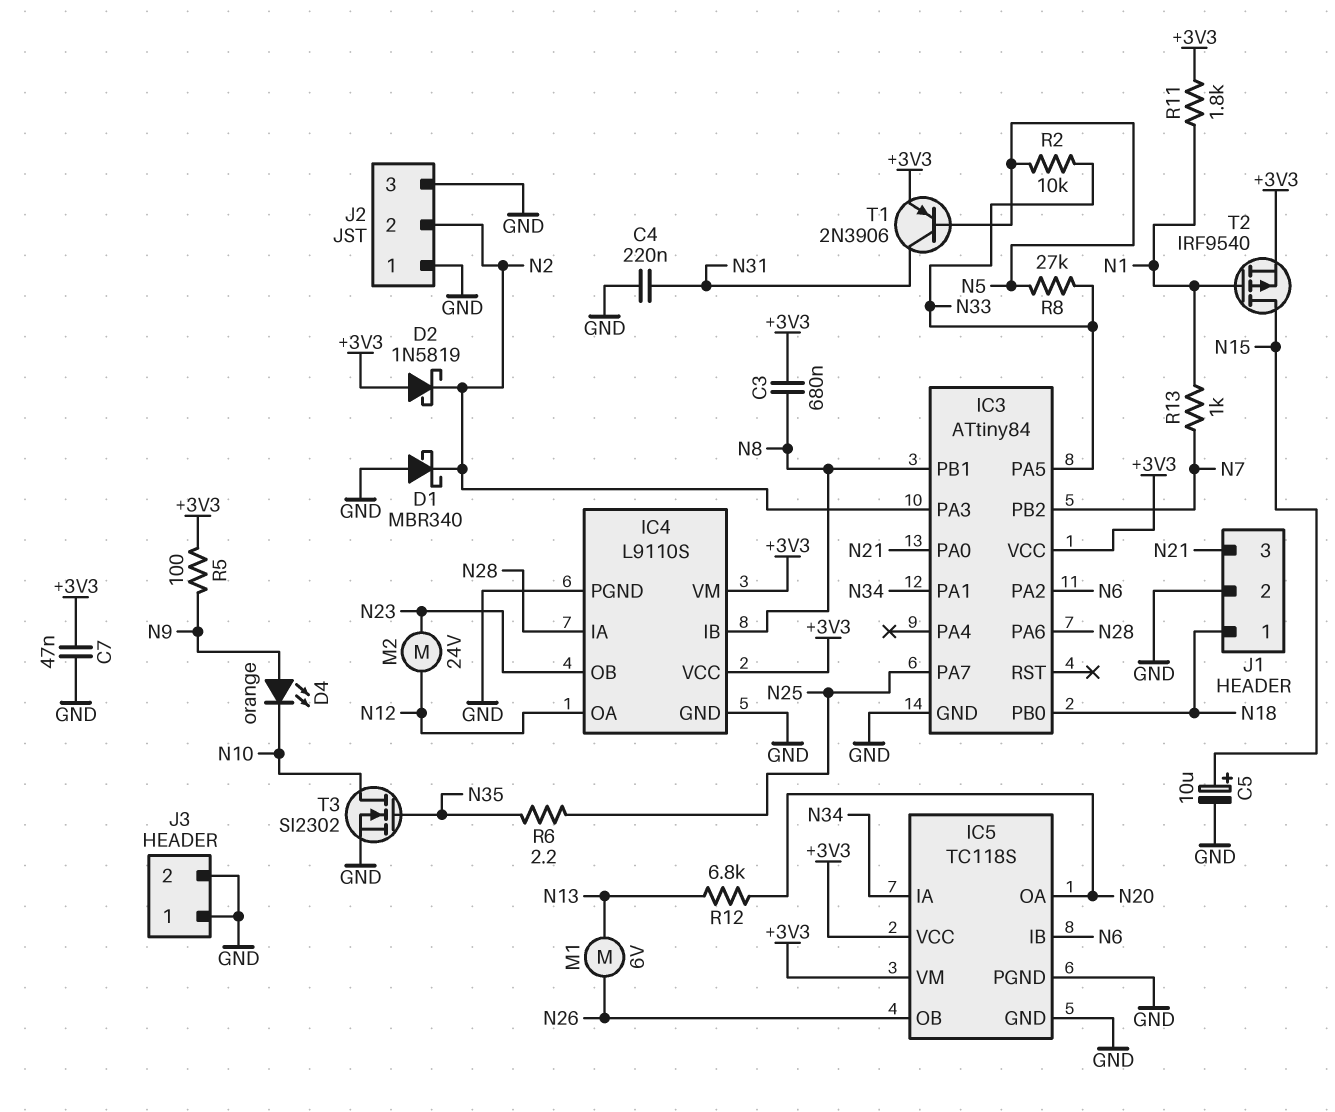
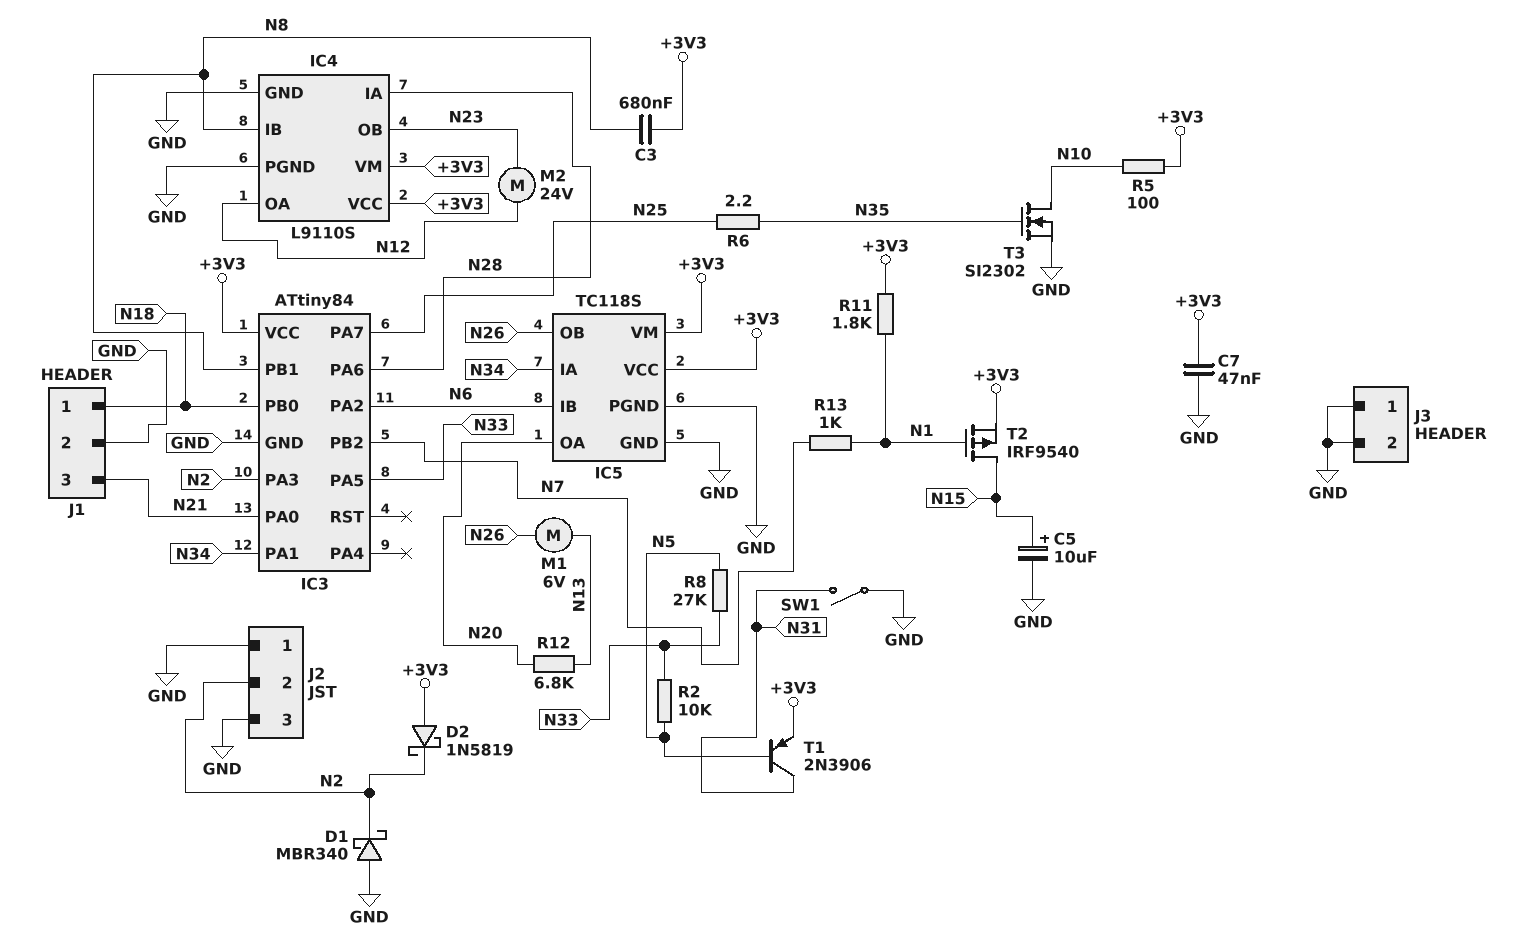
C4: 220nF (GND, N31) -> none
D4: LED orange (A N9, K N10) -> none
R5: 100 (+3V3, N9) -> 100 (+3V3, N10)
SW1: none -> switch (GND, N31)

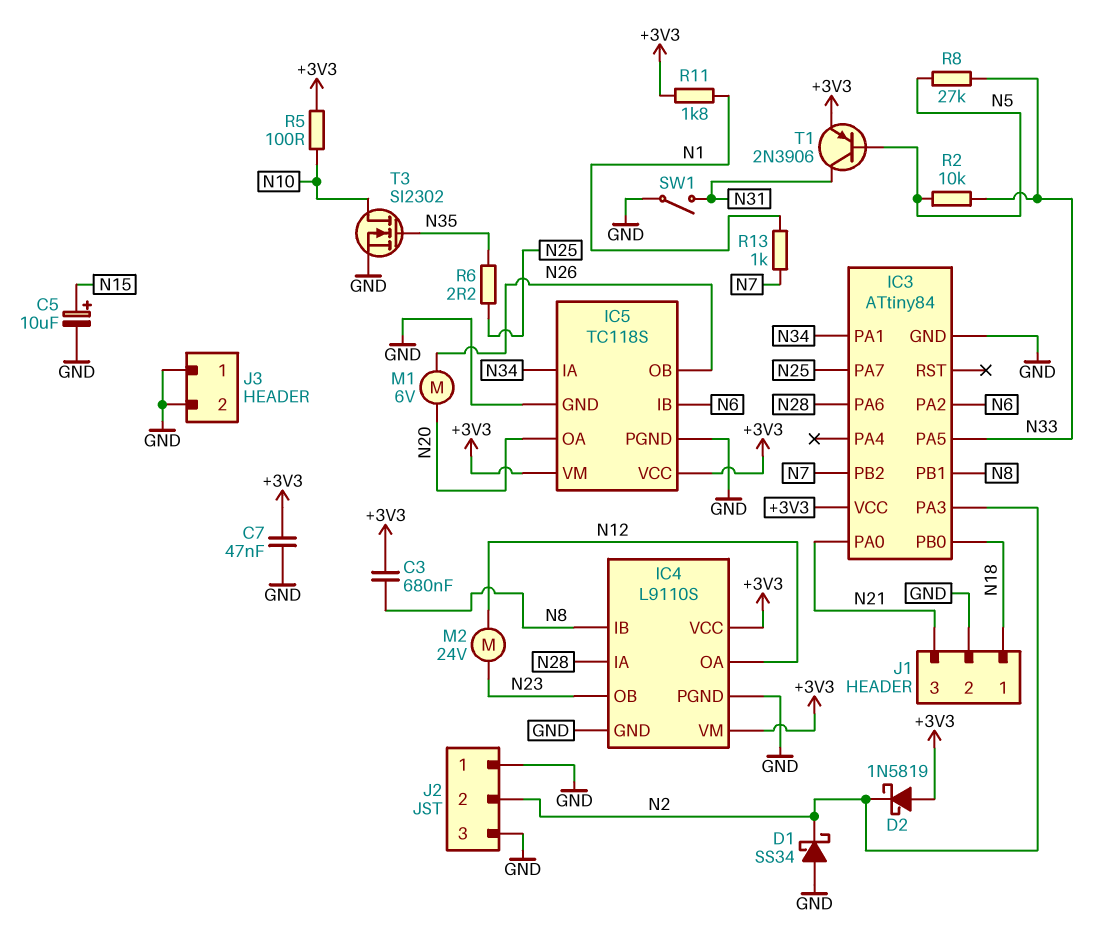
D1: schottky MBR340 (A GND, K N2) -> schottky SS34 (A GND, K N2)
M1: motor 6V (N13, N26) -> motor 6V (N20, N26)
R12: 6.8k (N13, N20) -> none
T2: PMOS IRF9540 (G N1, D N15, S +3V3) -> none

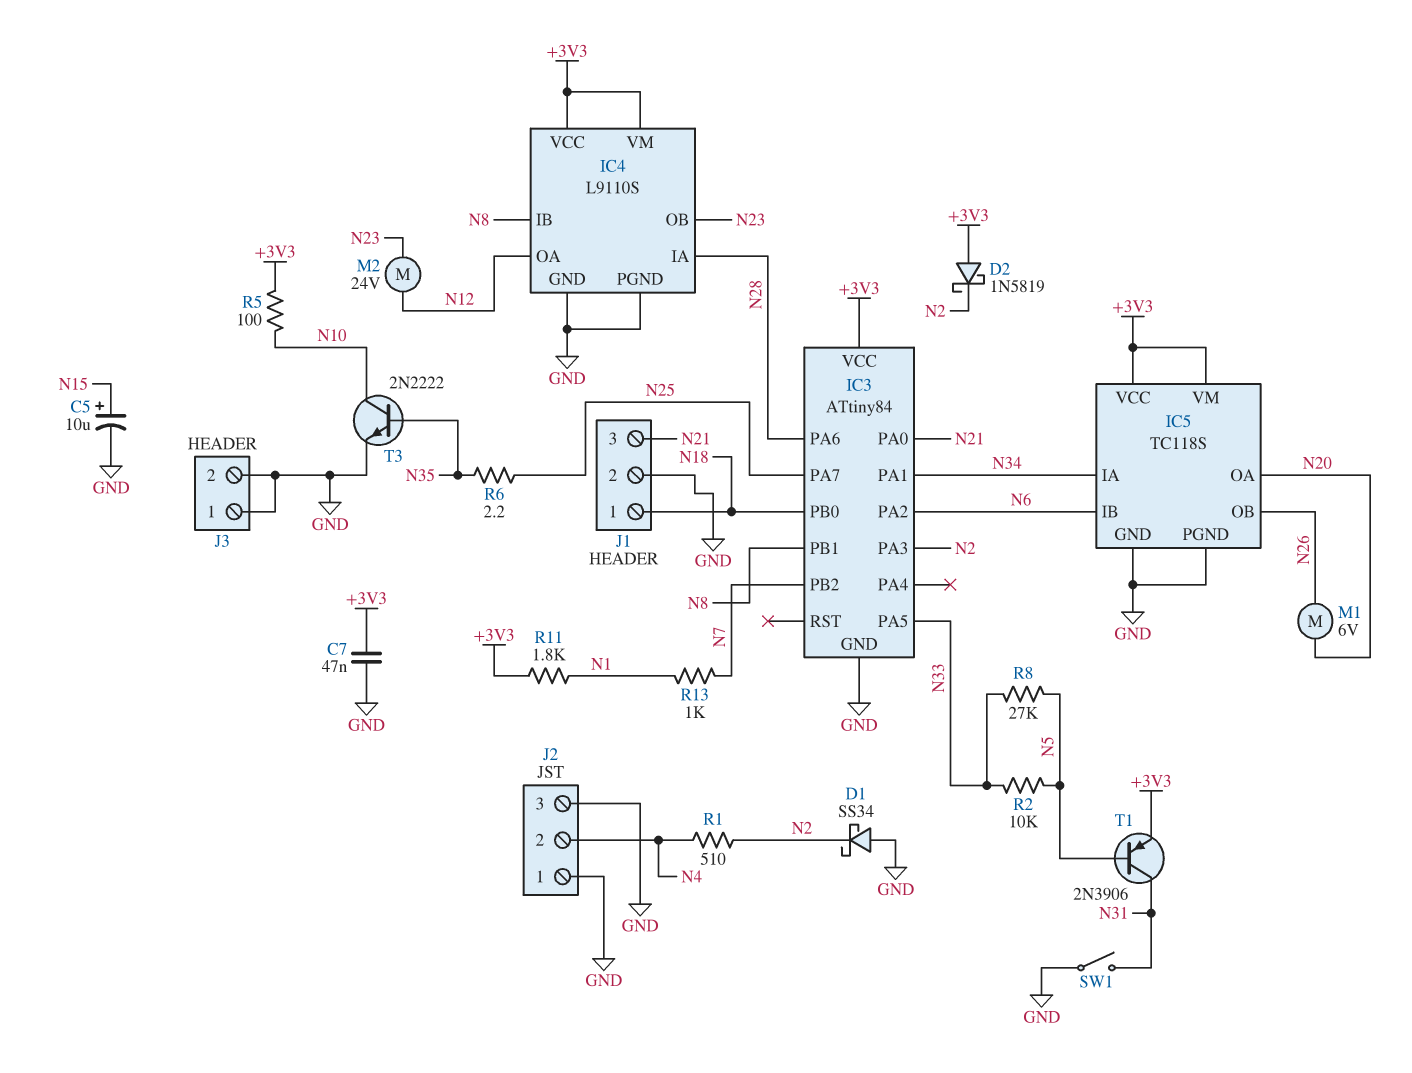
C3: 680nF (+3V3, N8) -> none
J2 pin 2: N2 -> N4
R1: none -> 510 (N2, N4)
T3: NMOS SI2302 (G N35, D N10, S GND) -> NPN 2N2222 (B N35, C N10, E GND)

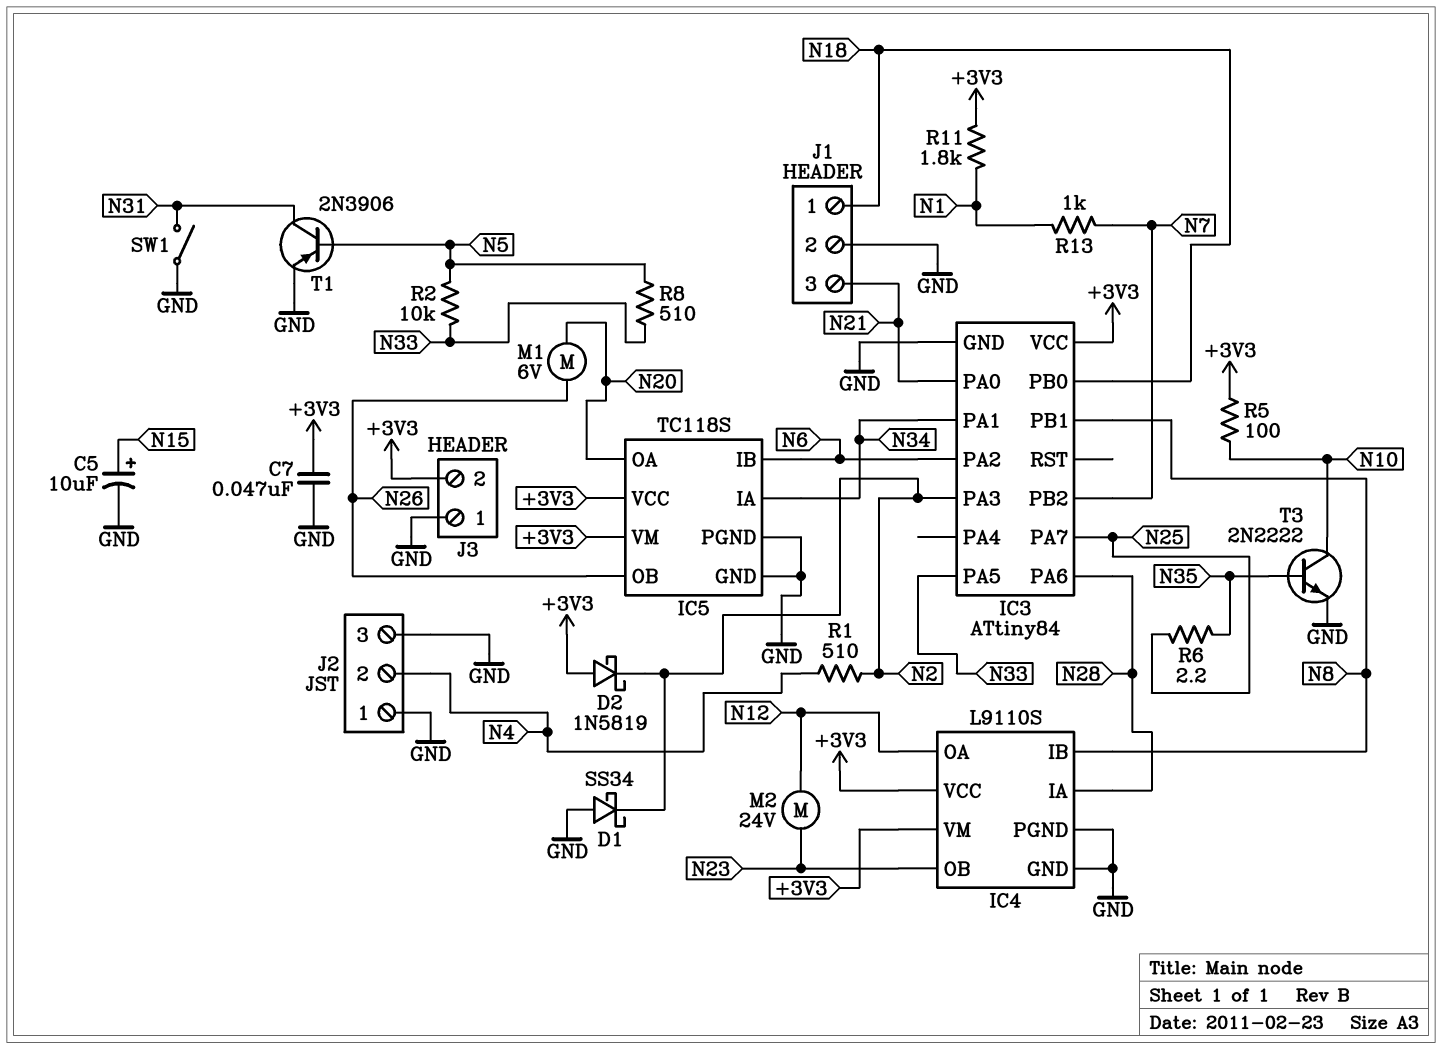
J3 pin 2: GND -> +3V3
R8: 27k (N5, N33) -> 510 (N5, N33)
T1: PNP 2N3906 (B N5, C N31, E +3V3) -> PNP 2N3906 (B N5, C N31, E GND)

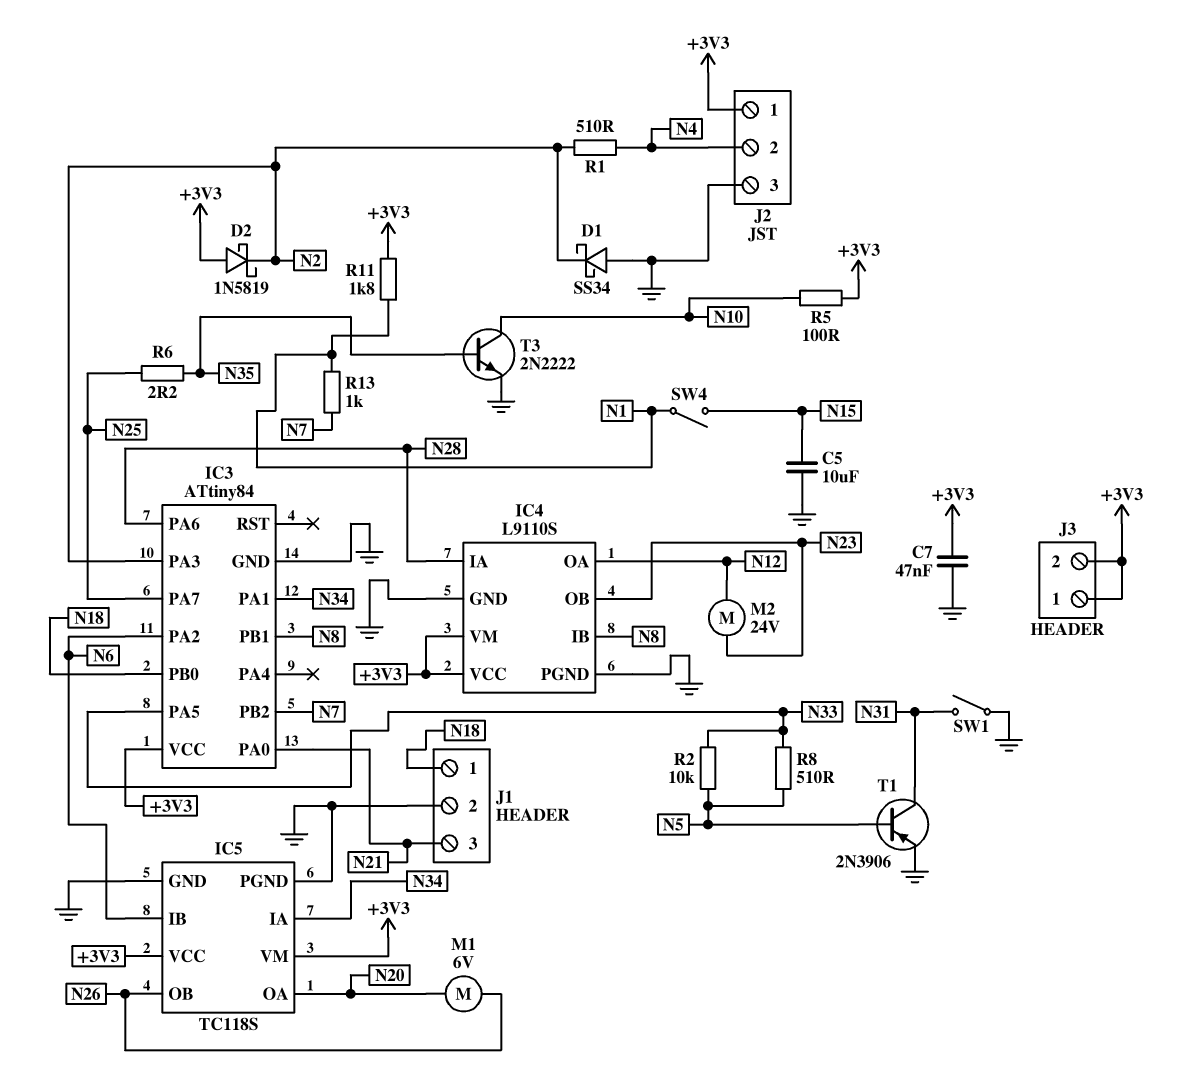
C5: 10uF (plus N15, minus GND) -> 10uF (GND, N15)
J2 pin 1: GND -> +3V3
J3 pin 1: GND -> +3V3
SW4: none -> switch (N1, N15)

